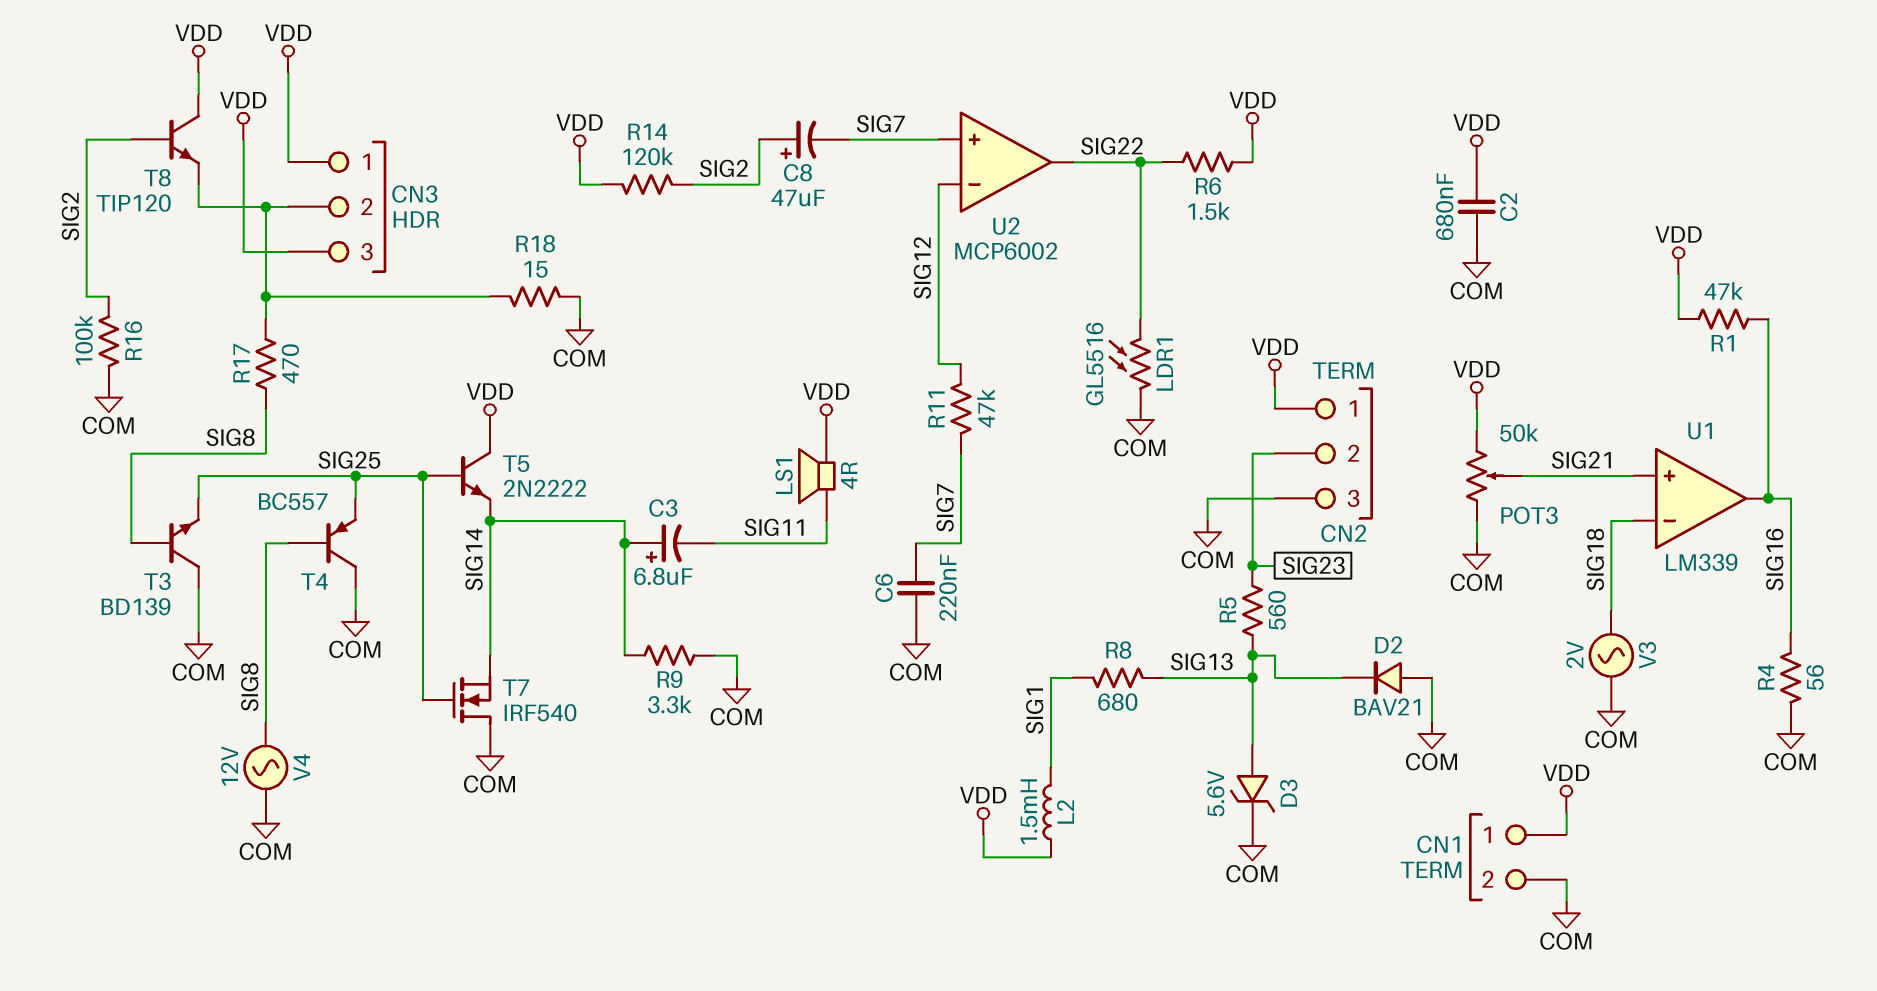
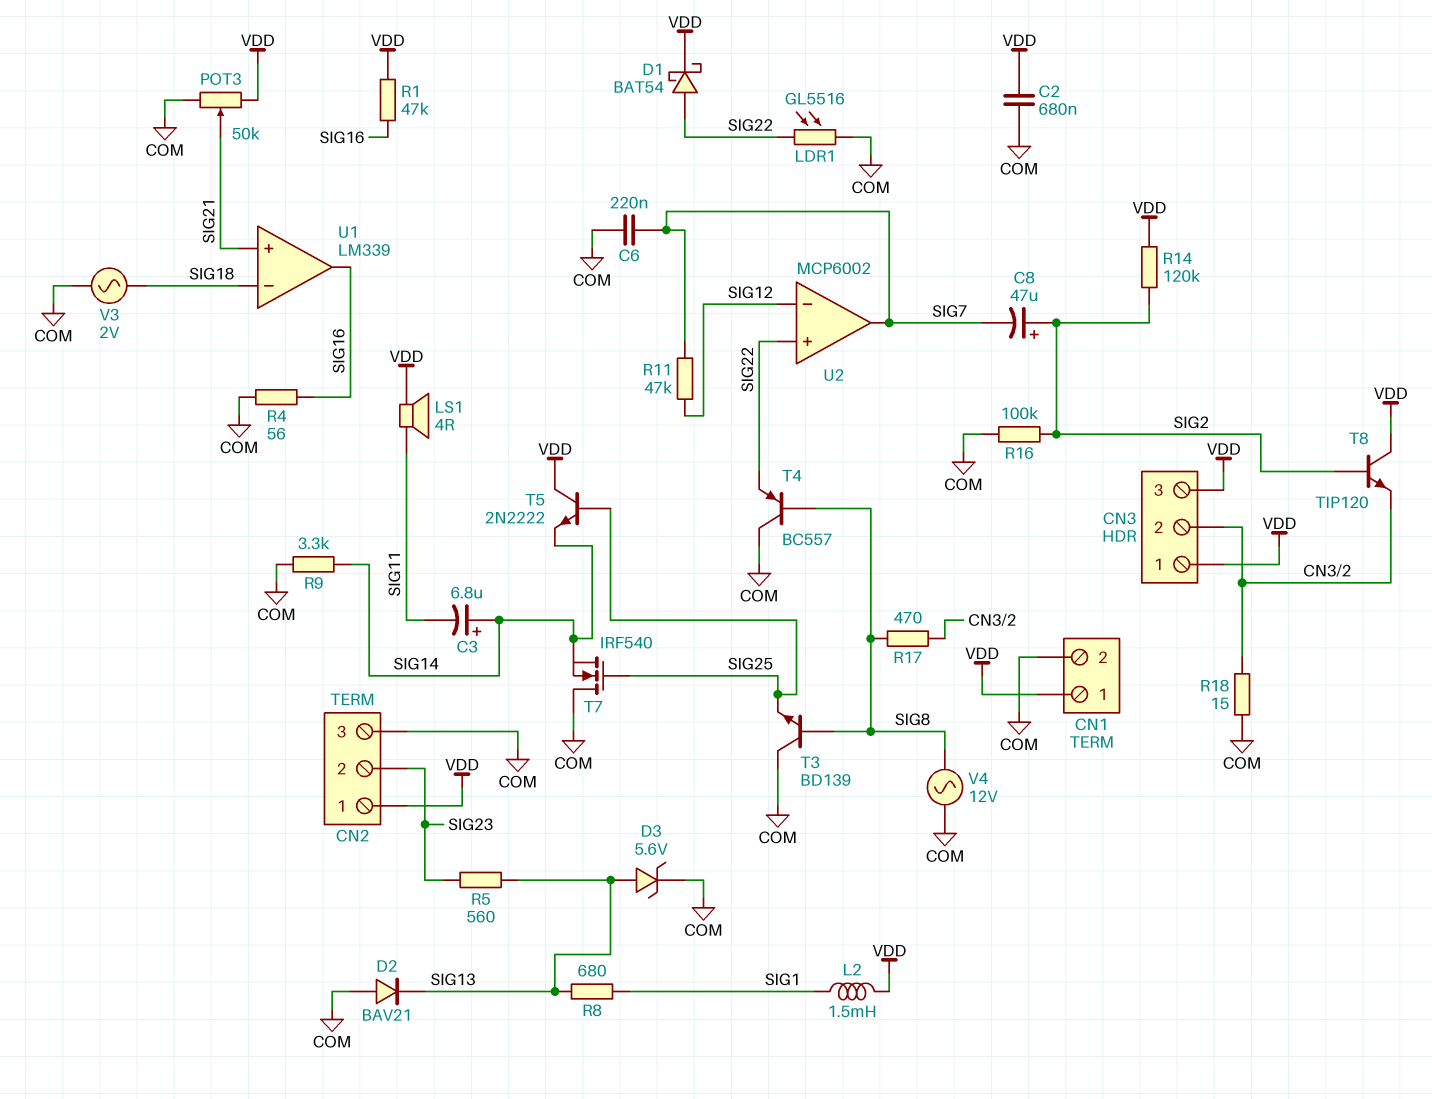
D1: none -> schottky BAT54 (A SIG22, K VDD)
R6: 1.5k (SIG22, VDD) -> none
T4: PNP BC557 (B SIG8, C COM, E SIG25) -> PNP BC557 (B SIG8, C COM, E SIG22)
U2 pin in+: SIG7 -> SIG22
U2 pin out: SIG22 -> SIG7

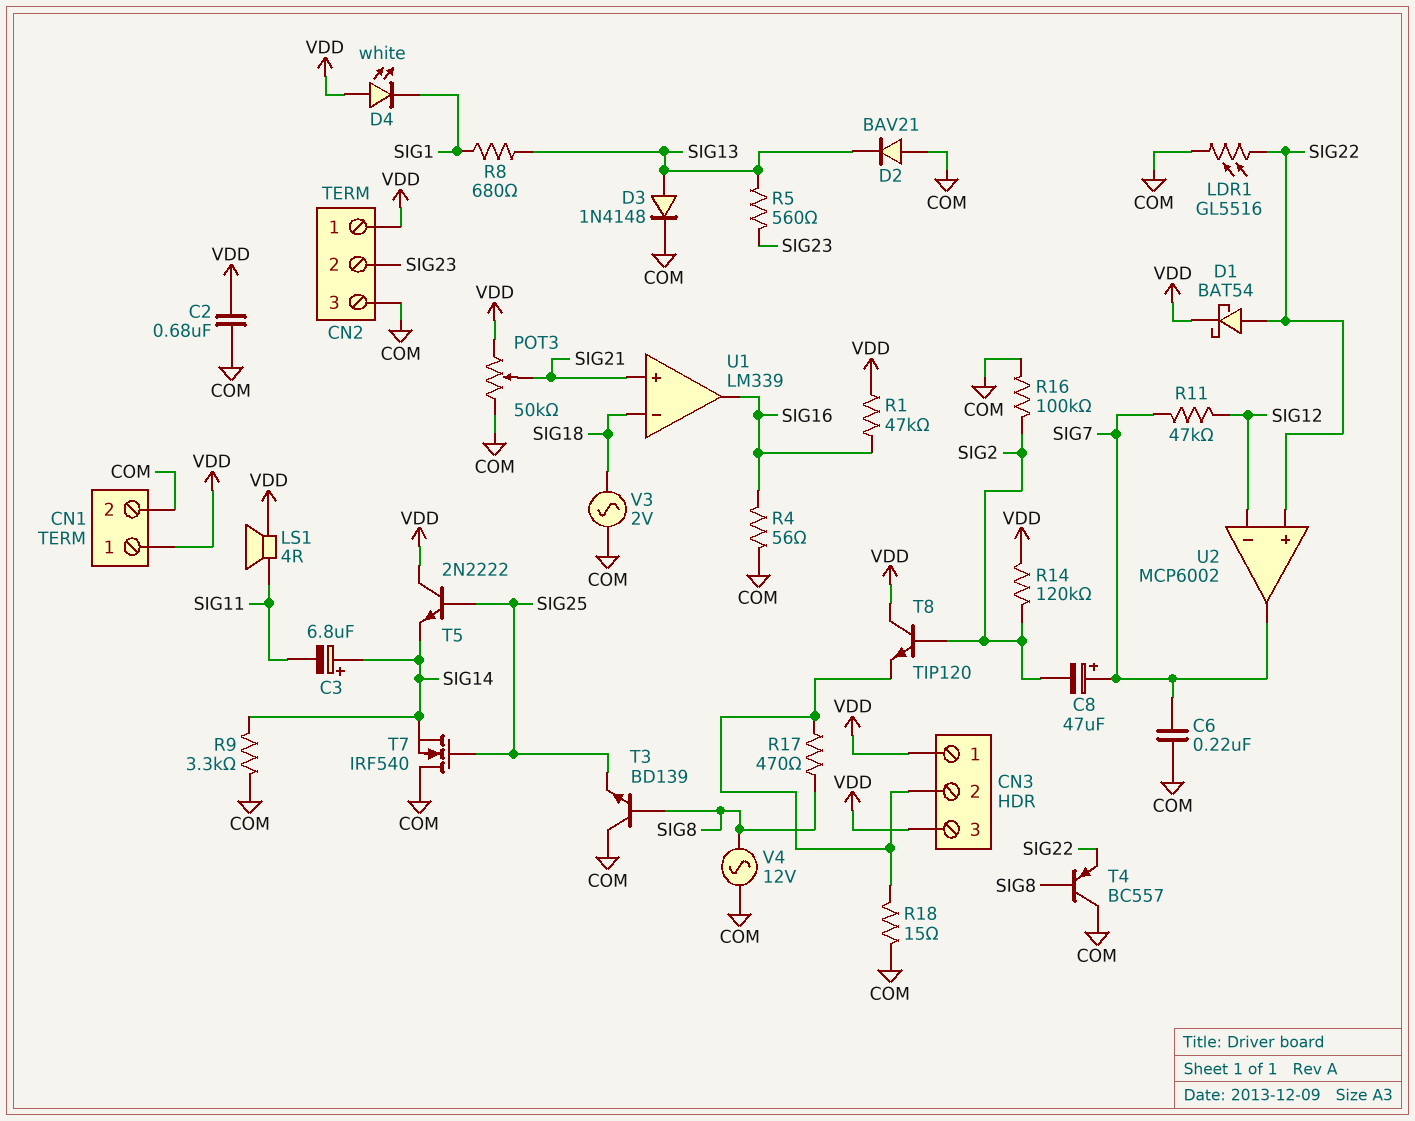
C8: 47uF (plus SIG2, minus SIG7) -> 47uF (plus SIG7, minus SIG2)
D3: zener 5.6V (A SIG13, K COM) -> diode 1N4148 (A SIG13, K COM)
D4: none -> LED white (A VDD, K SIG1)
L2: 1.5mH (SIG1, VDD) -> none

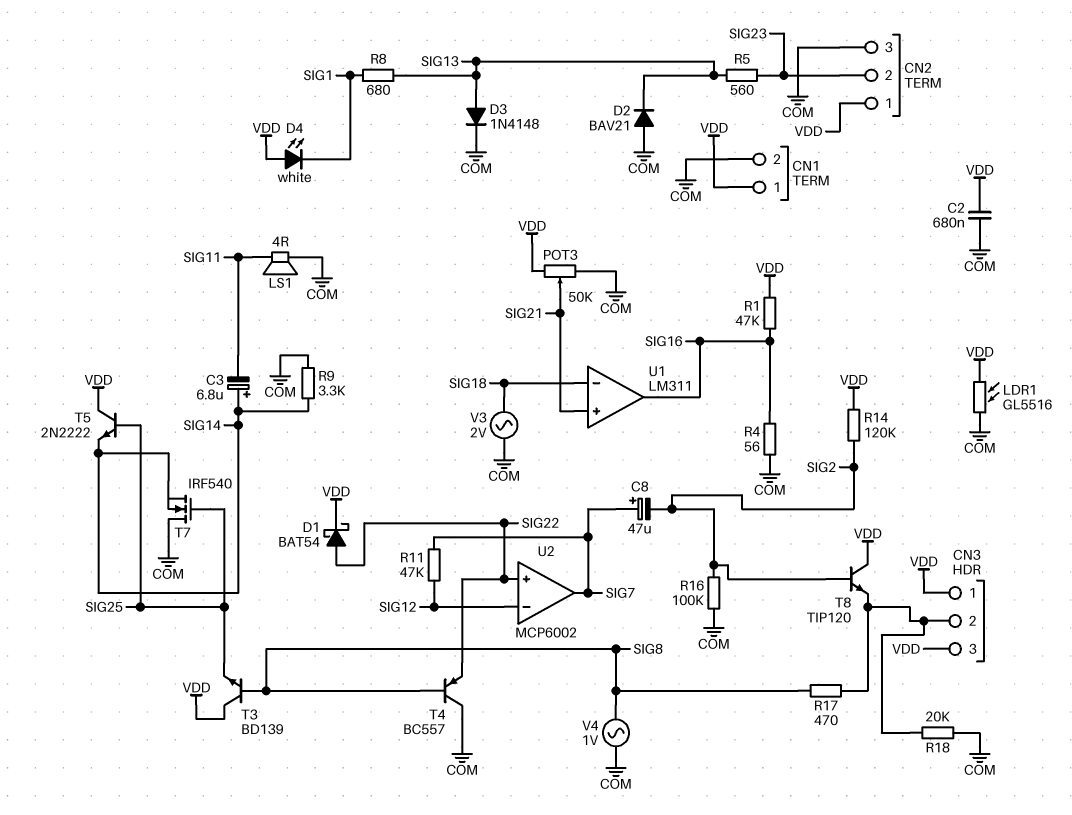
C6: 220nF (COM, SIG7) -> none
LDR1: GL5516 (COM, SIG22) -> GL5516 (COM, VDD)
LS1: speaker 4R (SIG11, VDD) -> speaker 4R (COM, SIG11)
R18: 15 (CN3/2, COM) -> 20k (CN3/2, COM)
T3: NPN BD139 (B SIG8, C COM, E SIG25) -> NPN BD139 (B SIG8, C VDD, E SIG25)
U1: LM339 -> LM311
V4: AC 12V (COM, SIG8) -> AC 1V (COM, SIG8)

